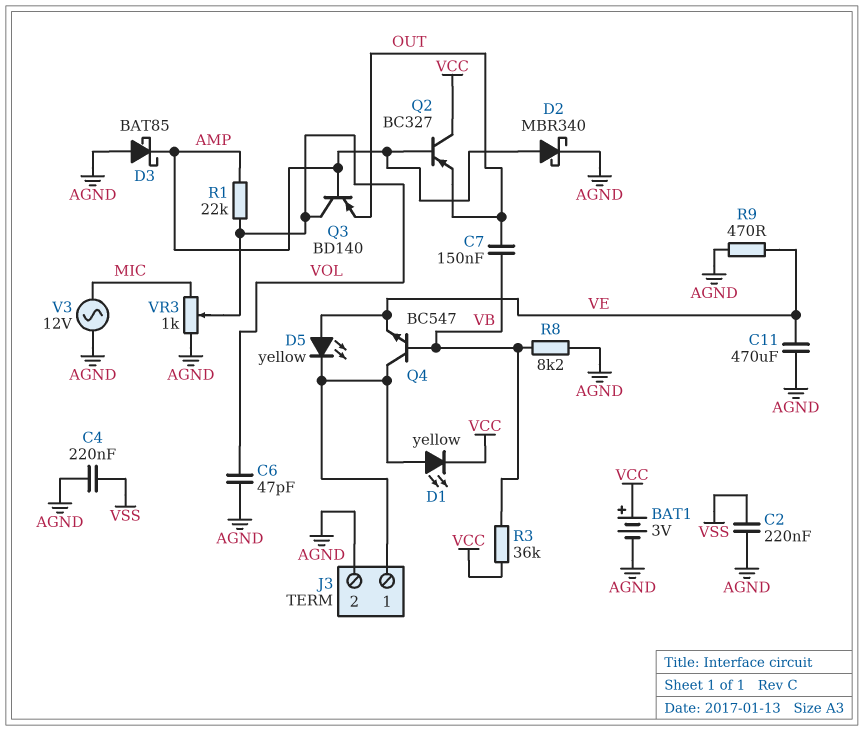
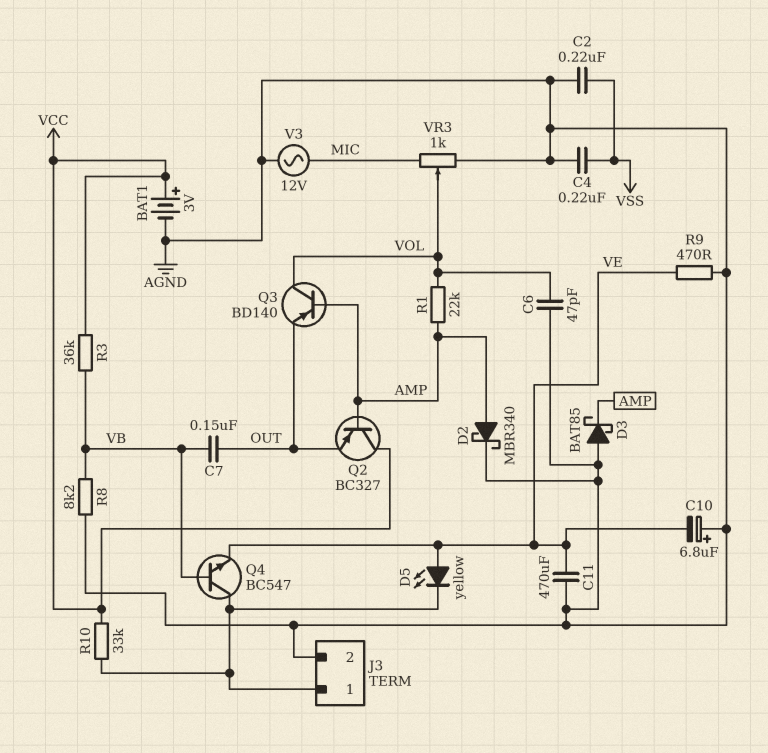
C10: none -> 6.8uF (plus AGND, minus VE)
D1: LED yellow (A J3/1, K VCC) -> none
R10: none -> 33k (J3/1, VCC)

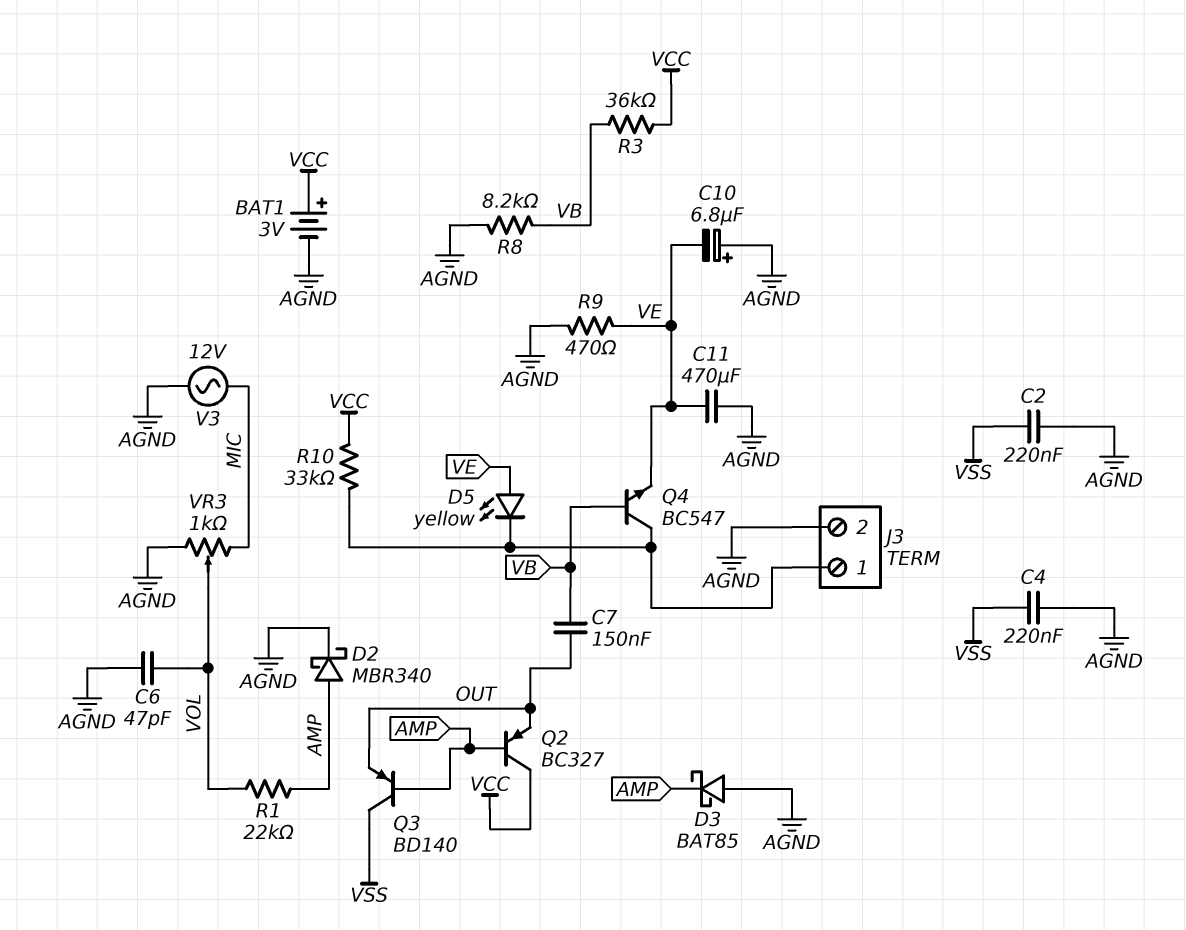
Q3: PNP BD140 (B AMP, C VOL, E OUT) -> PNP BD140 (B AMP, C VSS, E OUT)

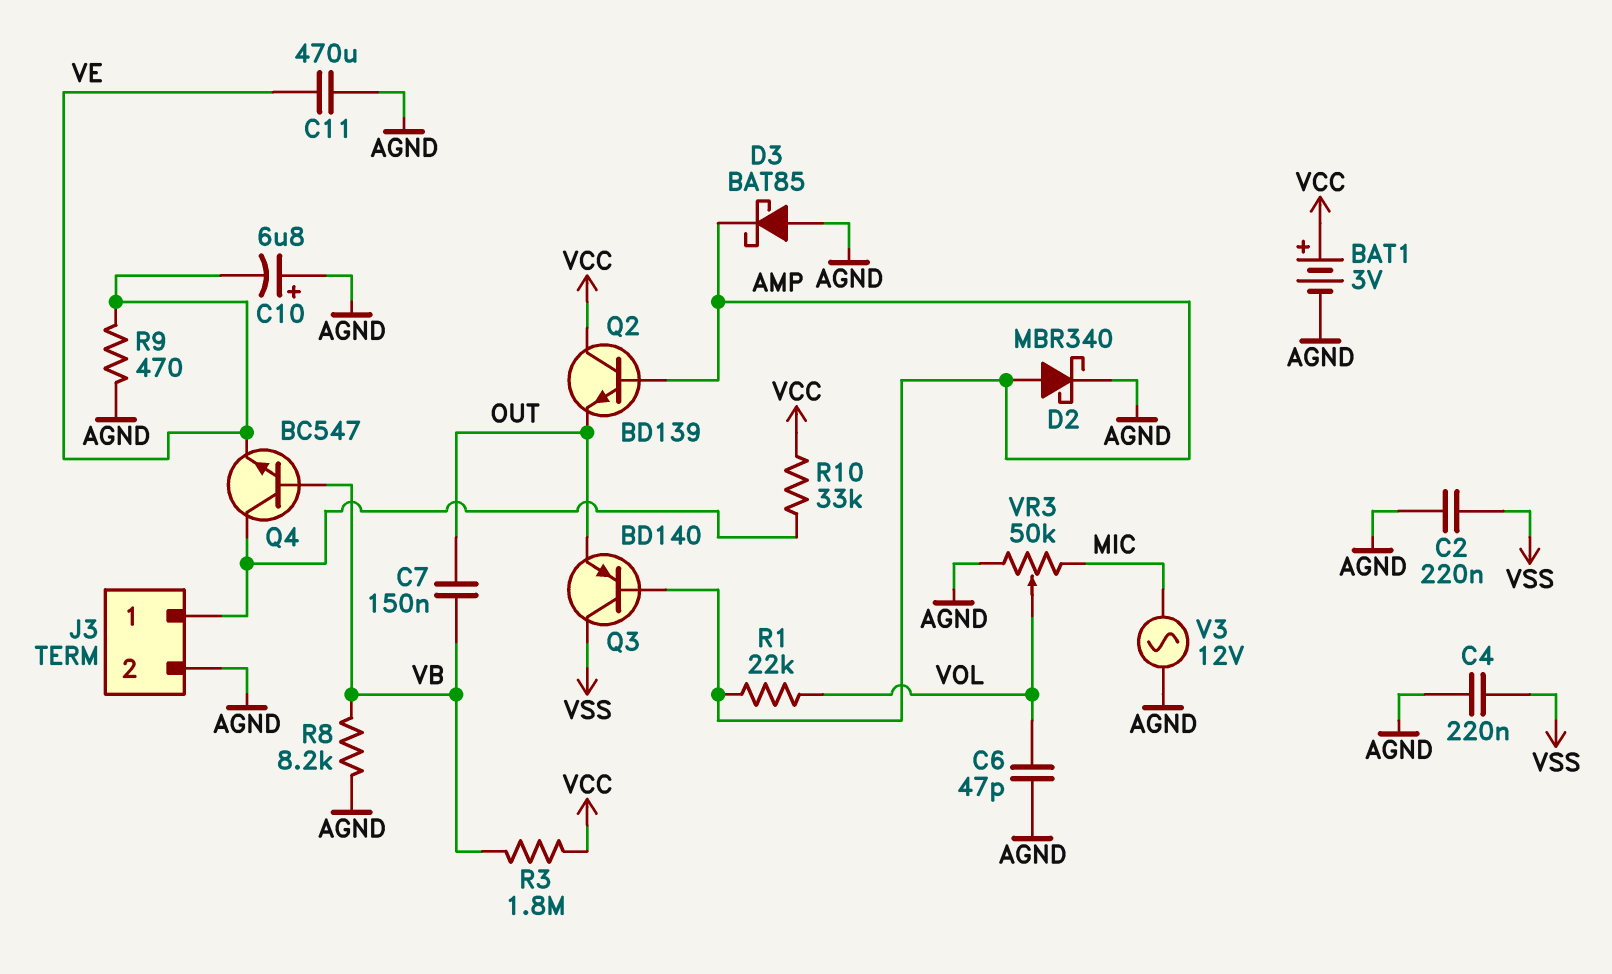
D5: LED yellow (A VE, K J3/1) -> none
Q2: PNP BC327 (B AMP, C VCC, E OUT) -> NPN BD139 (B AMP, C VCC, E OUT)
R3: 36k (VB, VCC) -> 1.8M (VB, VCC)
VR3: 1k (AGND, MIC, wiper VOL) -> 50k (AGND, MIC, wiper VOL)

